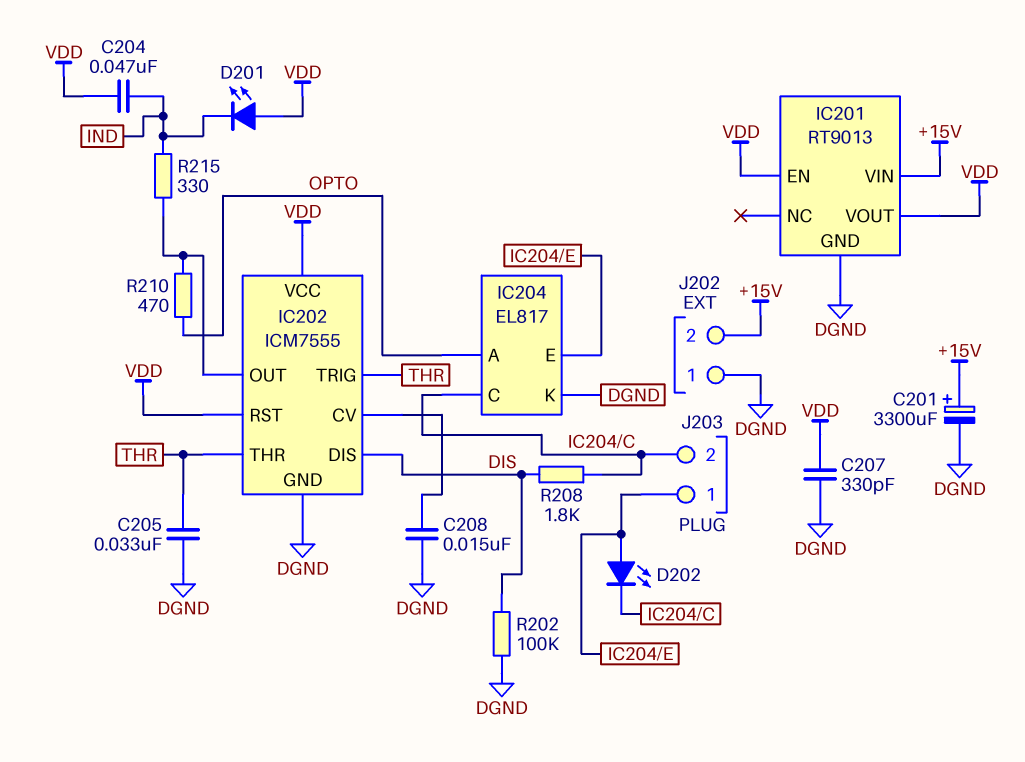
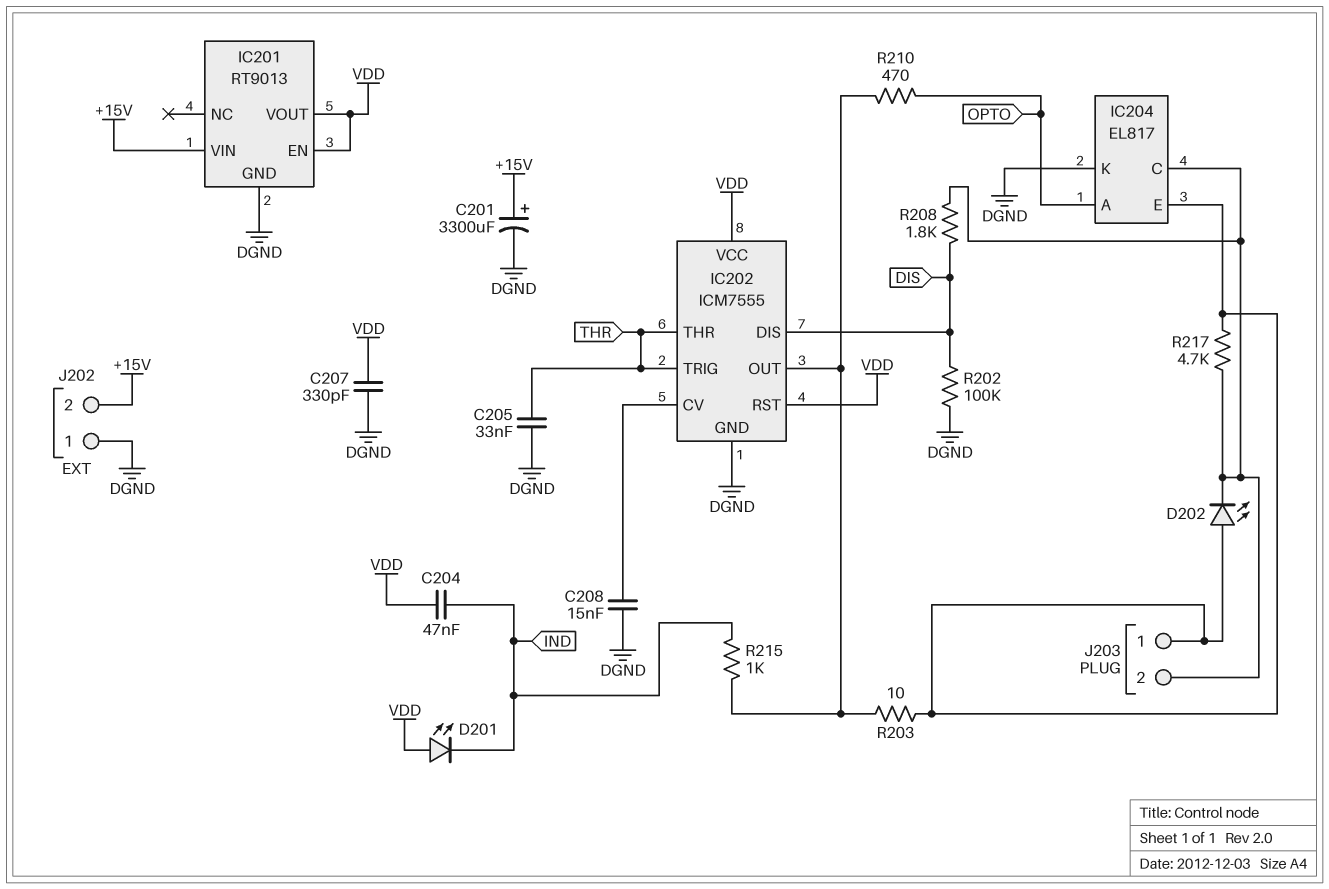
R203: none -> 10 (IC202/OUT, IC204/E)
R215: 330 (IC202/OUT, IND) -> 1k (IC202/OUT, IND)
R217: none -> 4.7k (IC204/C, IC204/E)

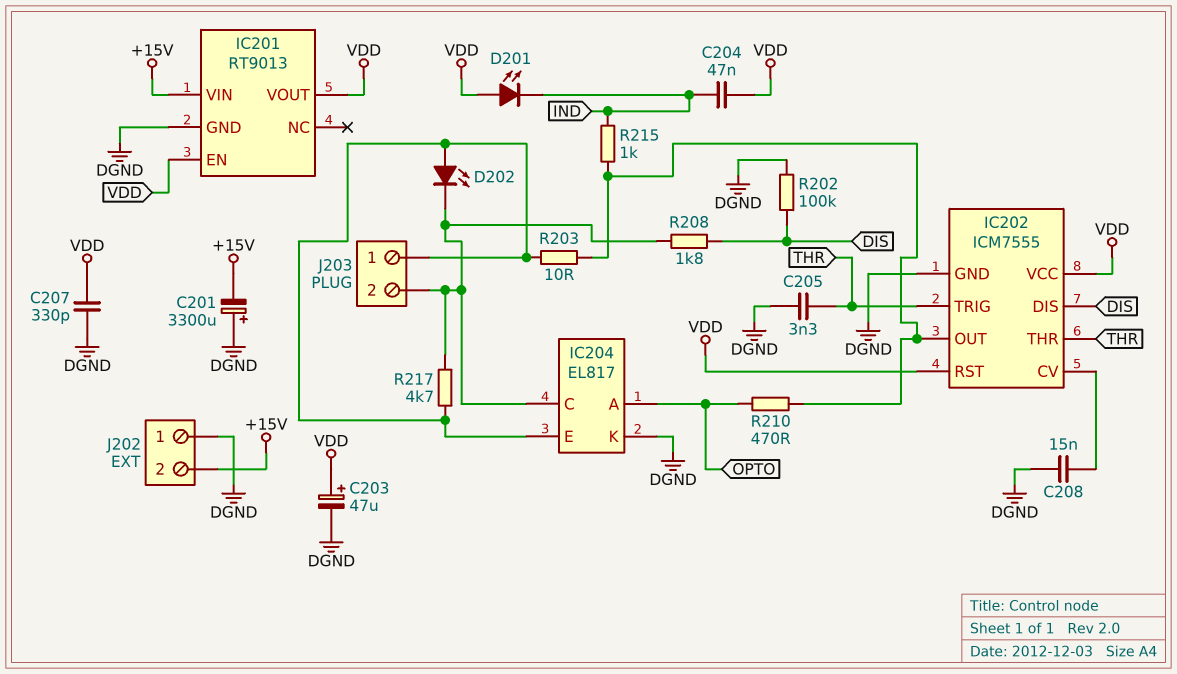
C201: 3300uF (plus +15V, minus DGND) -> 3300uF (plus DGND, minus +15V)
C203: none -> 47uF (plus VDD, minus DGND)
C205: 33nF (DGND, THR) -> 3.3nF (DGND, THR)

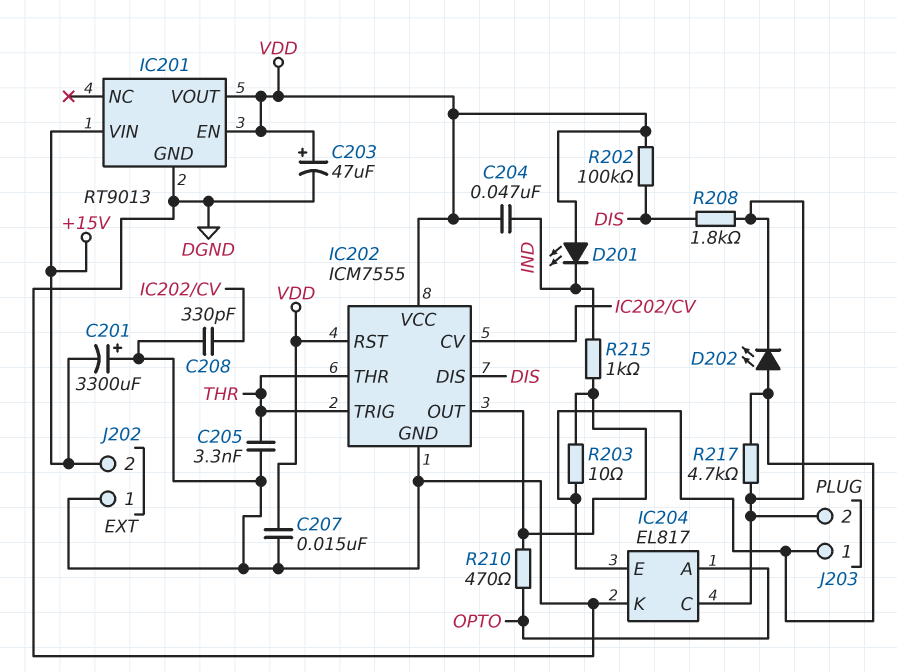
C207: 330pF (DGND, VDD) -> 15nF (DGND, VDD)
C208: 15nF (DGND, IC202/CV) -> 330pF (DGND, IC202/CV)
R202: 100k (DGND, DIS) -> 100k (DIS, VDD)

